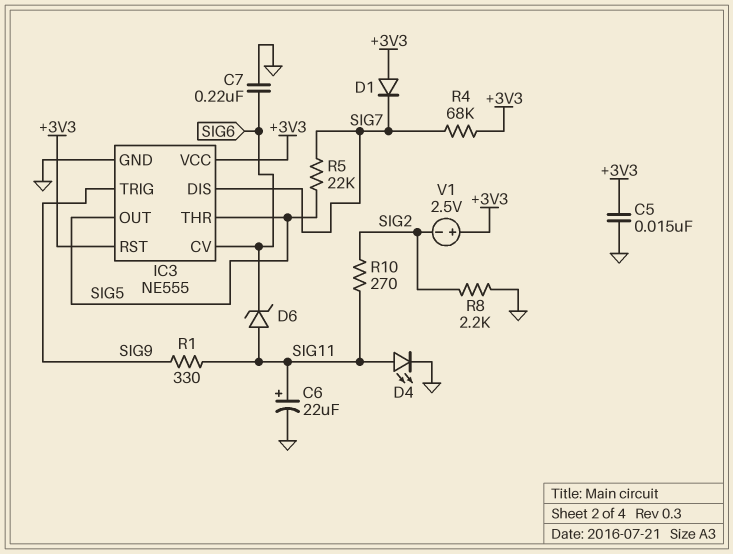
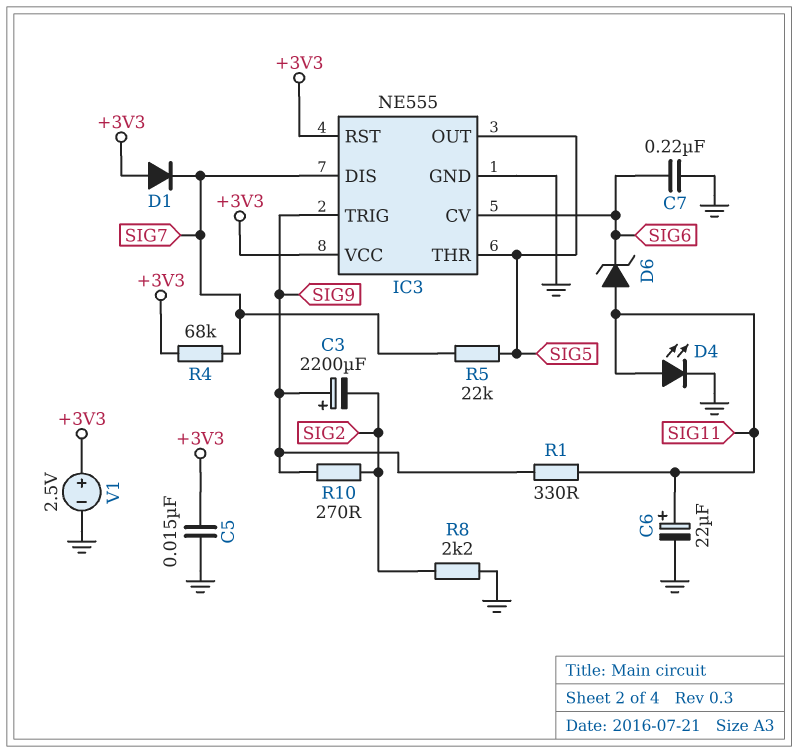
C3: none -> 2200uF (plus SIG9, minus SIG2)
R10: 270 (SIG2, SIG11) -> 270 (SIG2, SIG9)
V1: 2.5V (plus +3V3, minus SIG2) -> 2.5V (plus +3V3, minus GND)

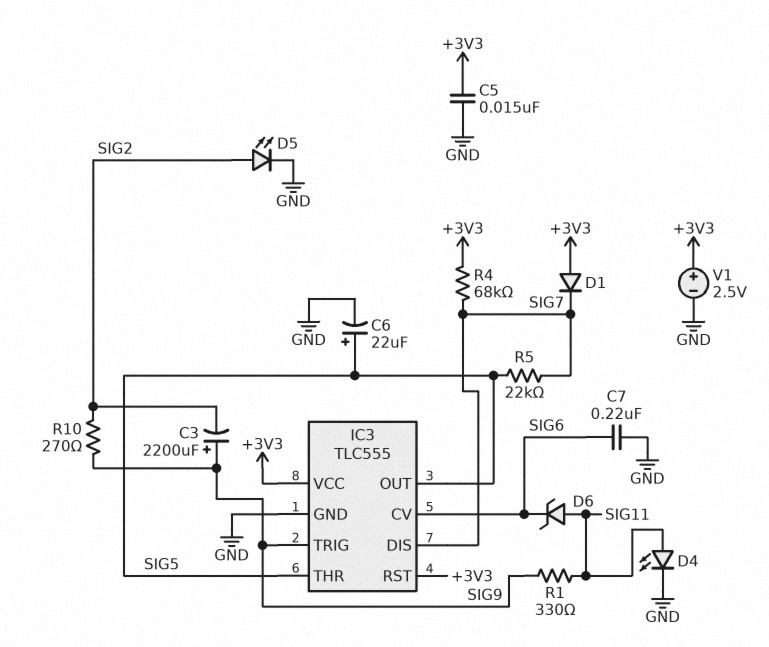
C6: 22uF (plus SIG11, minus GND) -> 22uF (plus SIG5, minus GND)
D5: none -> LED (A SIG2, K GND)
IC3: NE555 -> TLC555
R8: 2.2k (GND, SIG2) -> none

